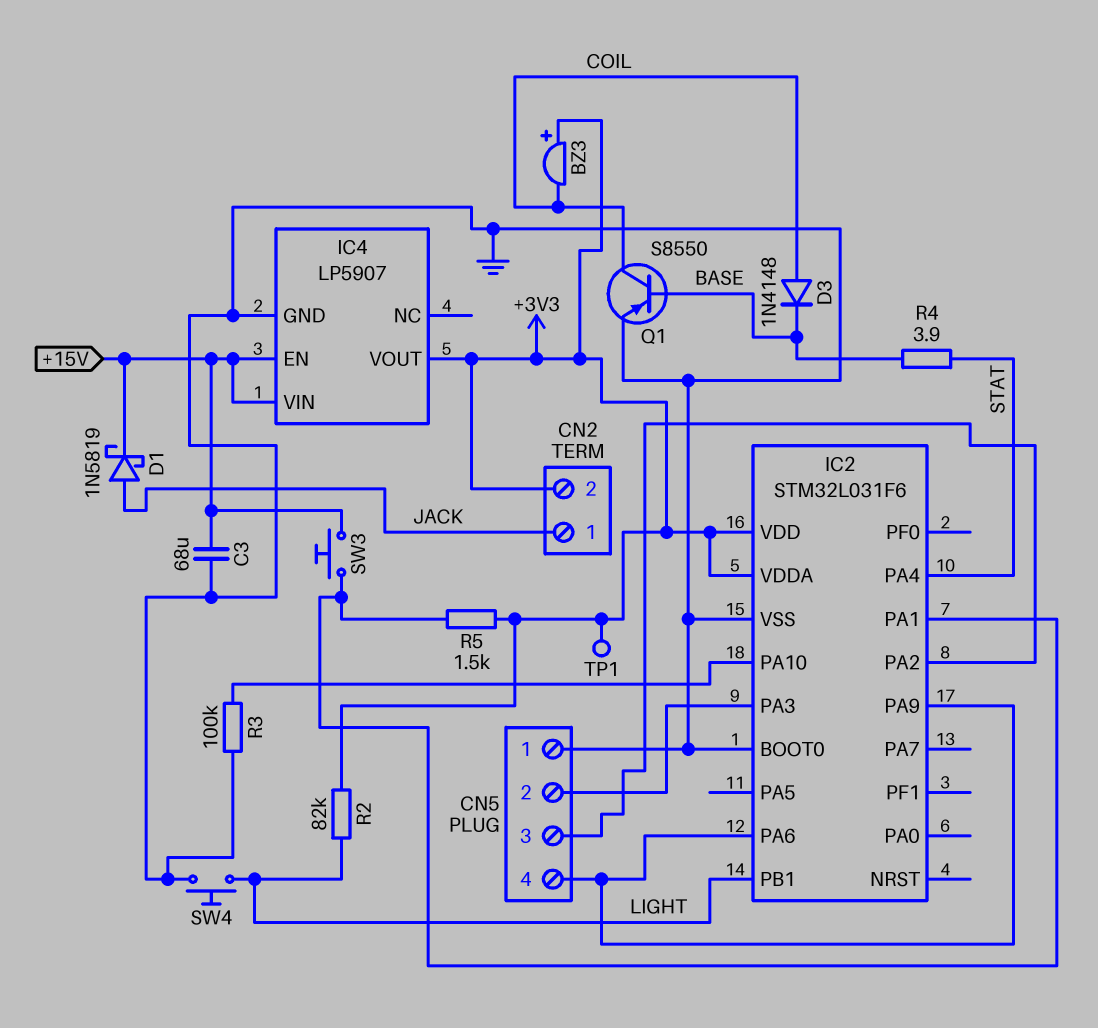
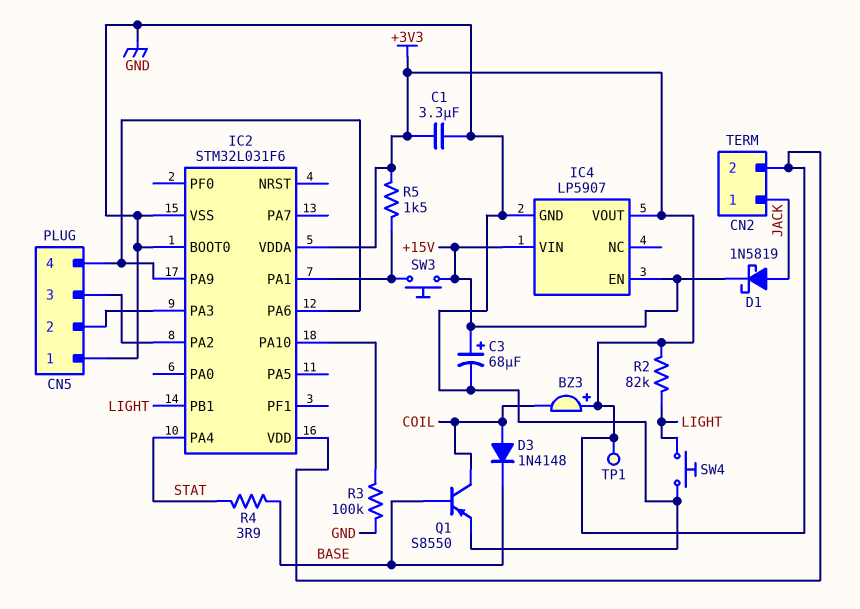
C1: none -> 3.3uF (+3V3, GND)
C3: 68uF (+15V, GND) -> 68uF (plus +15V, minus GND)

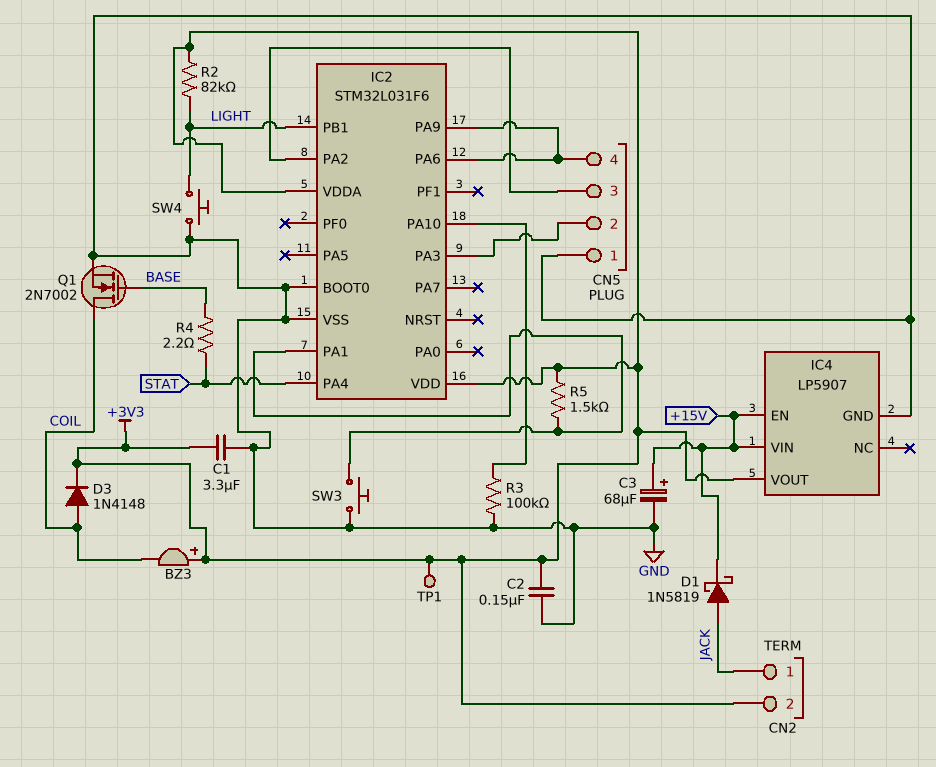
C2: none -> 150nF (+3V3, GND)
D3: diode 1N4148 (A COIL, K BASE) -> diode 1N4148 (A COIL, K +3V3)
Q1: PNP S8550 (B BASE, C COIL, E GND) -> NMOS 2N7002 (G BASE, D COIL, S GND)
R4: 3.9 (BASE, STAT) -> 2.2 (BASE, STAT)
SW3: button (+15V, IC2/PA1) -> button (GND, IC2/PA1)

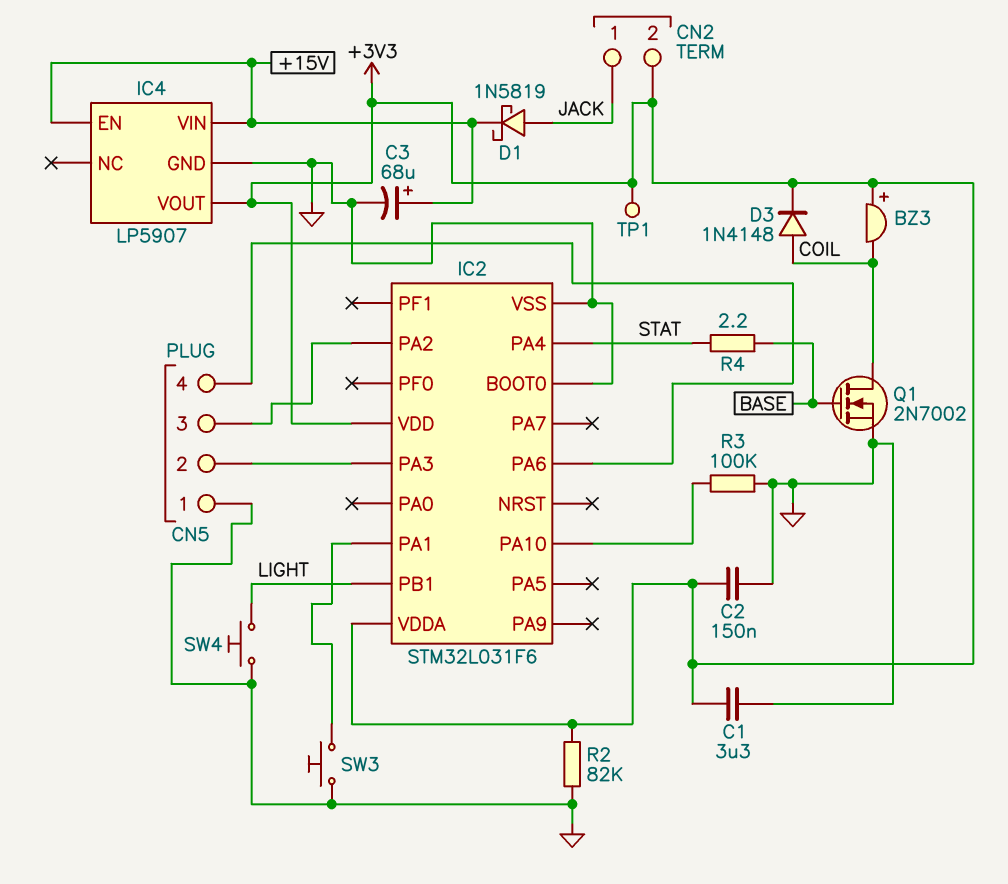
IC2 pin PA9: CN5/4 -> none
R2: 82k (+3V3, LIGHT) -> 82k (+3V3, GND)
R5: 1.5k (+3V3, IC2/PA1) -> none

